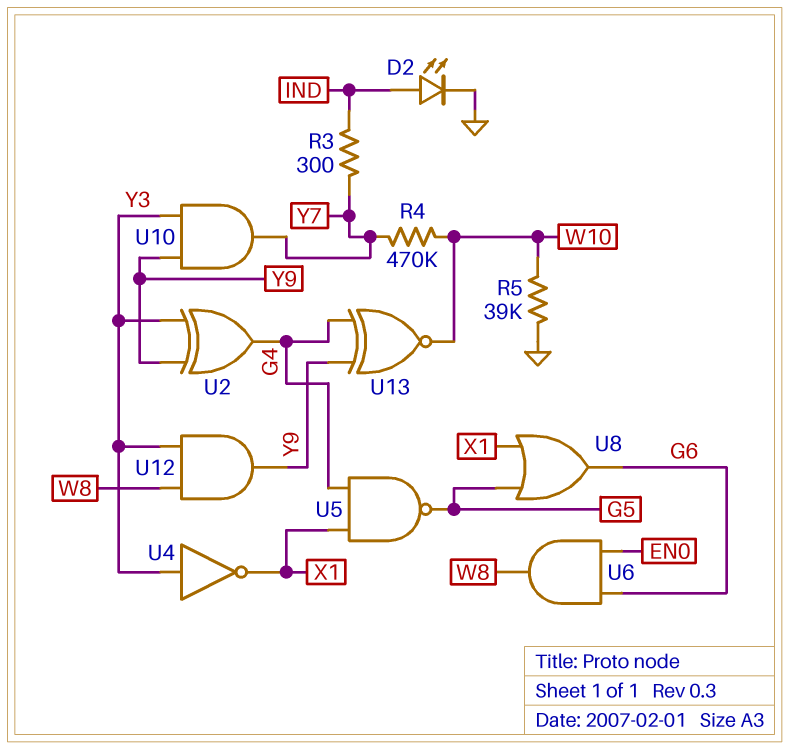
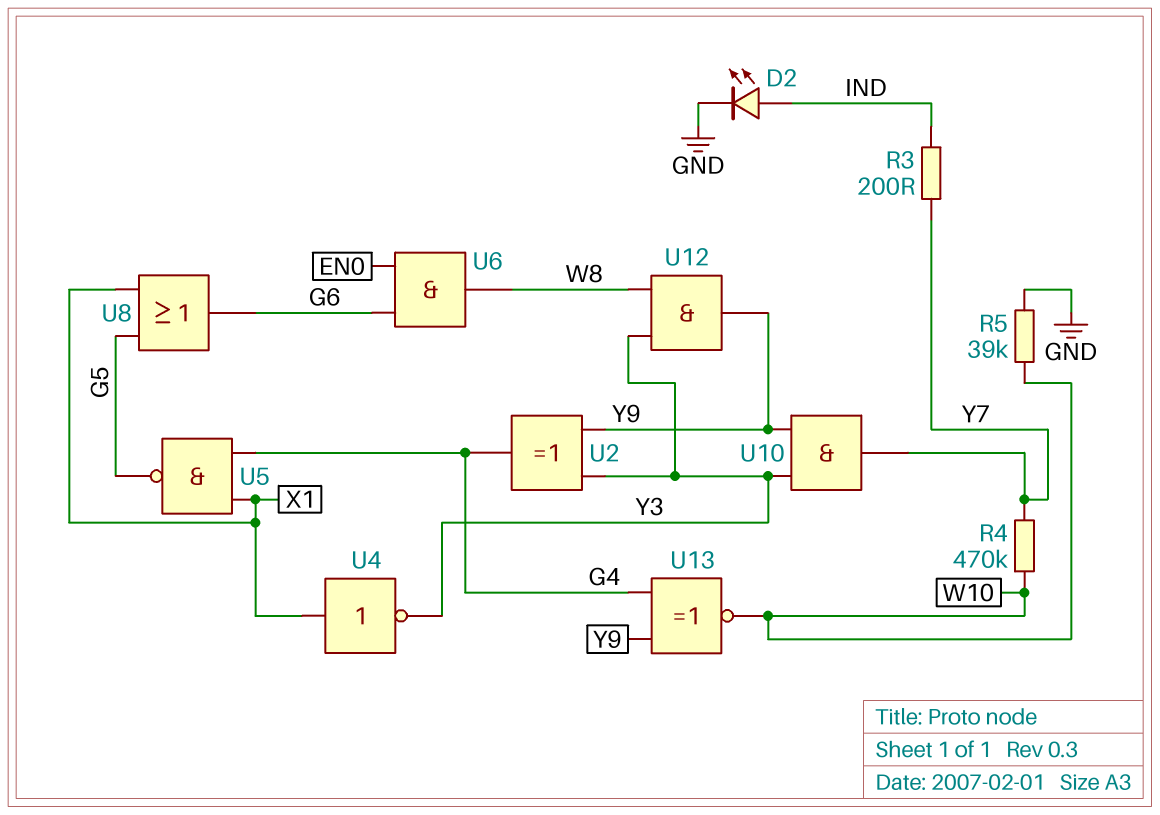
R3: 300 (IND, Y7) -> 200 (IND, Y7)
U4: NOT (in Y3, out X1) -> NOT (in X1, out Y3)

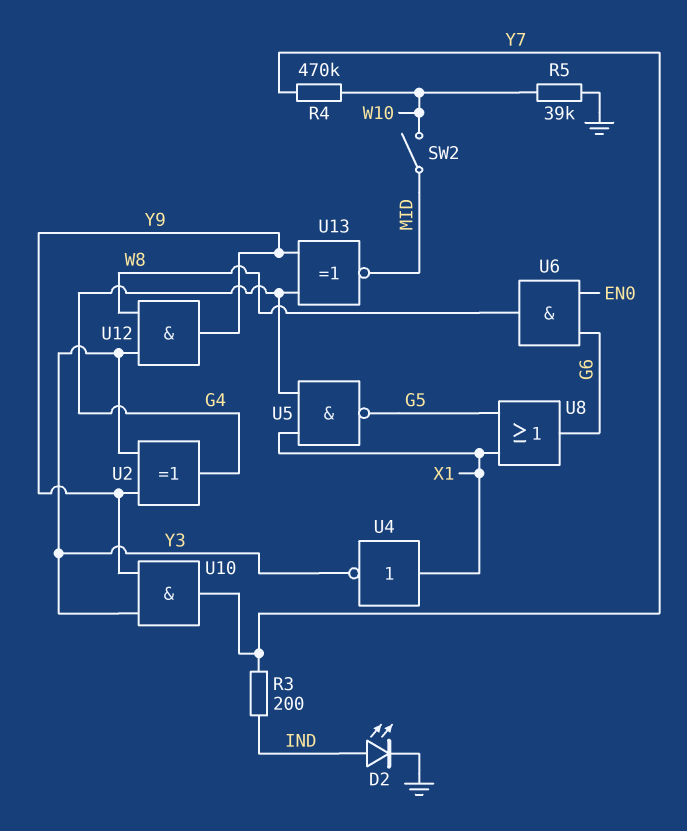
SW2: none -> switch (MID, W10)
U13: XNOR (in G4, in Y9, out W10) -> XNOR (in G4, in Y9, out MID)

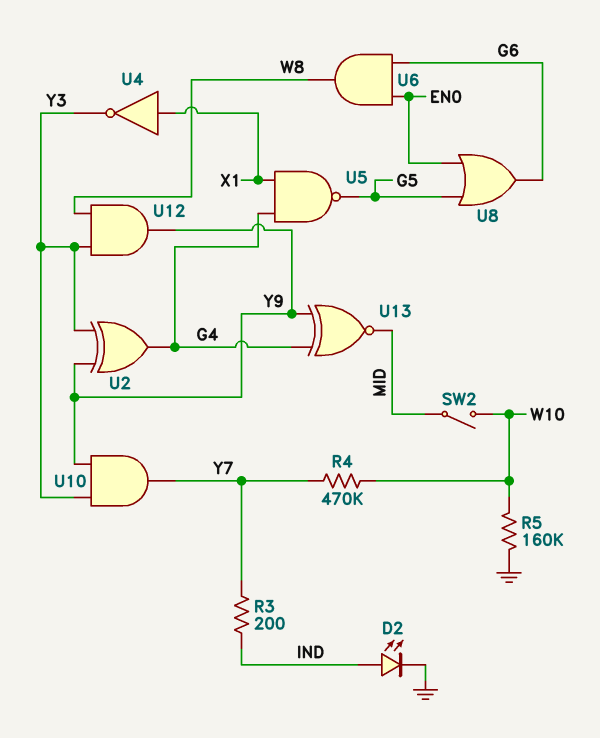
R5: 39k (GND, W10) -> 160k (GND, W10)
U8: OR (in G5, in X1, out G6) -> OR (in EN0, in G5, out G6)

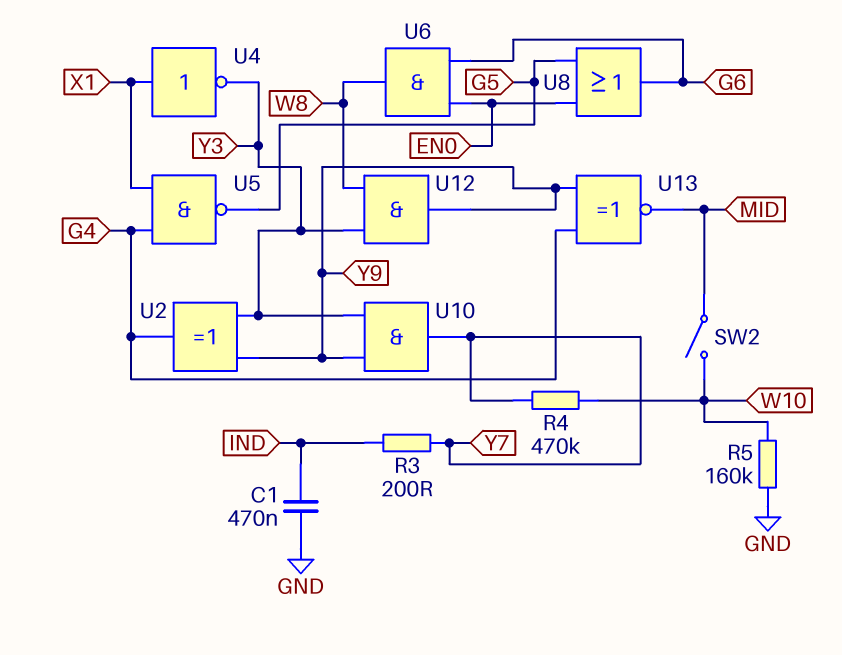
C1: none -> 470nF (GND, IND)
D2: LED (A IND, K GND) -> none

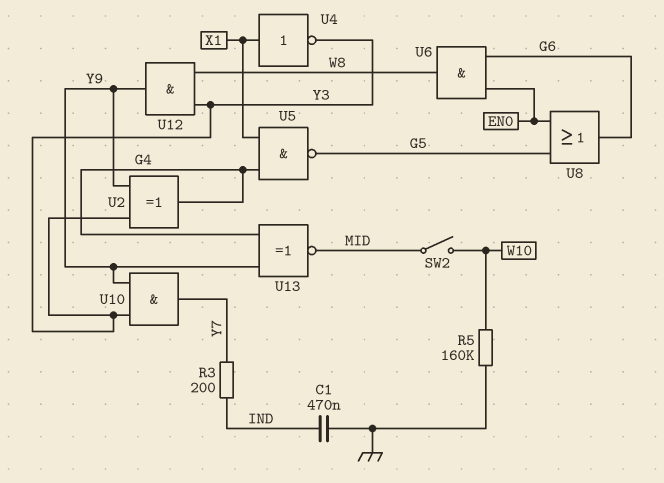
R4: 470k (W10, Y7) -> none

